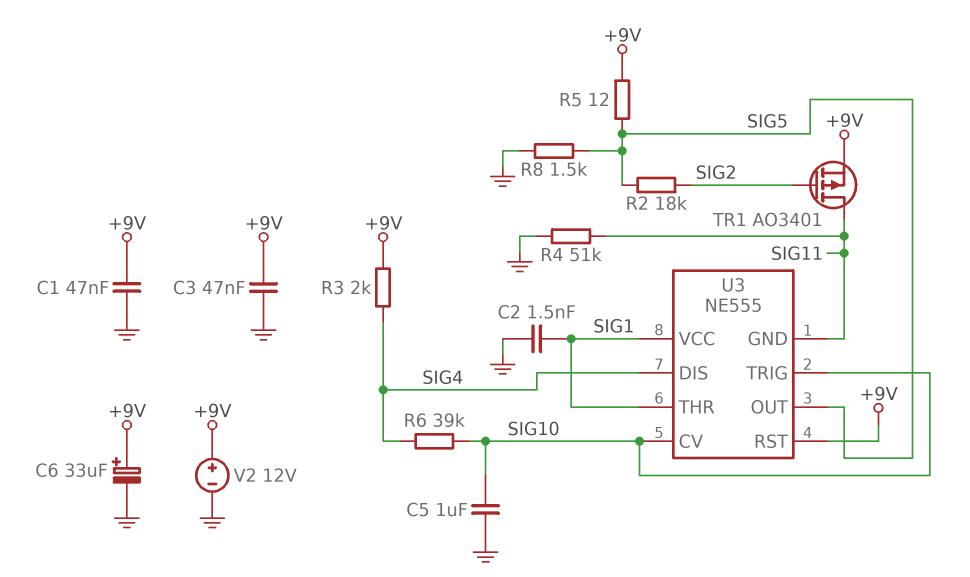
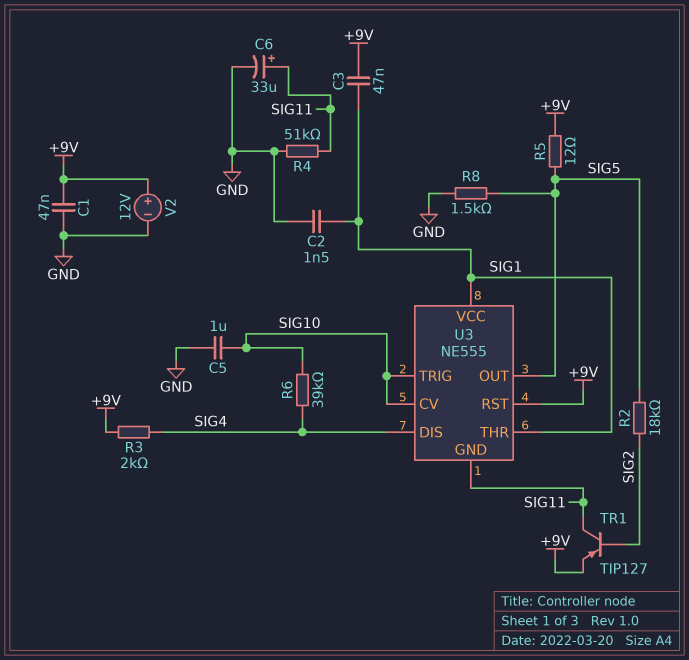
C3: 47nF (+9V, GND) -> 47nF (+9V, SIG1)
C6: 33uF (plus +9V, minus GND) -> 33uF (plus SIG11, minus GND)
TR1: PMOS AO3401 (G SIG2, D SIG11, S +9V) -> PNP TIP127 (B SIG2, C SIG11, E +9V)

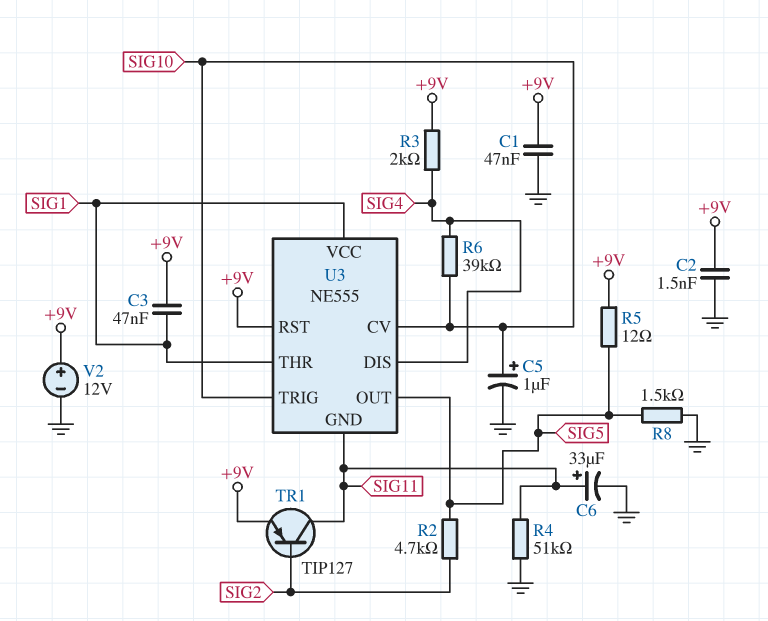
C2: 1.5nF (GND, SIG1) -> 1.5nF (+9V, GND)
C5: 1uF (GND, SIG10) -> 1uF (plus SIG10, minus GND)
R2: 18k (SIG2, SIG5) -> 4.7k (SIG2, SIG5)

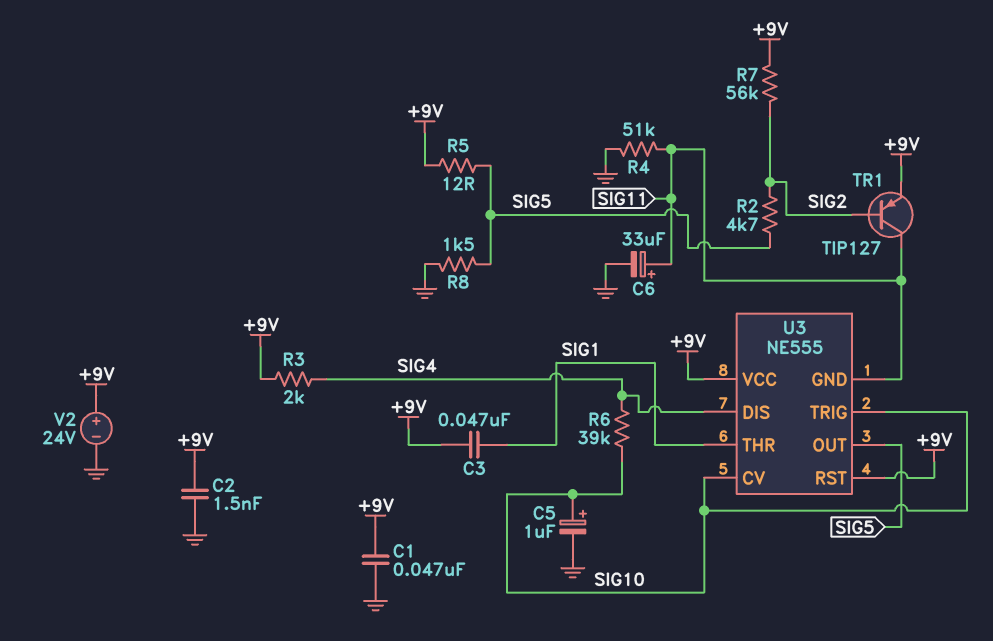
R7: none -> 56k (+9V, SIG2)
U3 pin VCC: SIG1 -> +9V
V2: 12V (plus +9V, minus GND) -> 24V (plus +9V, minus GND)

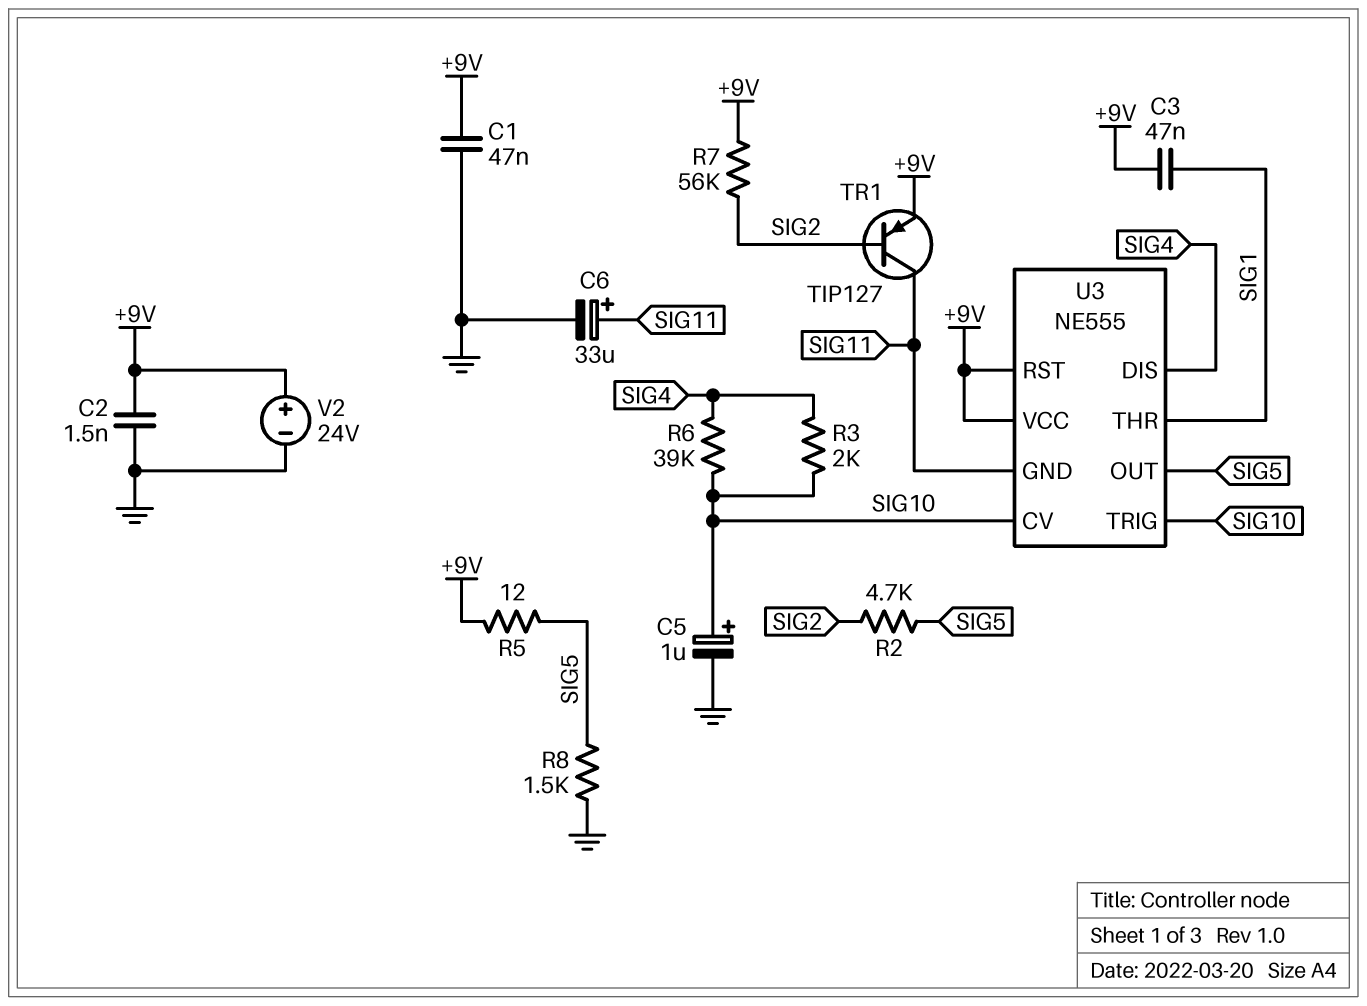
R3: 2k (+9V, SIG4) -> 2k (SIG4, SIG10)
R4: 51k (GND, SIG11) -> none

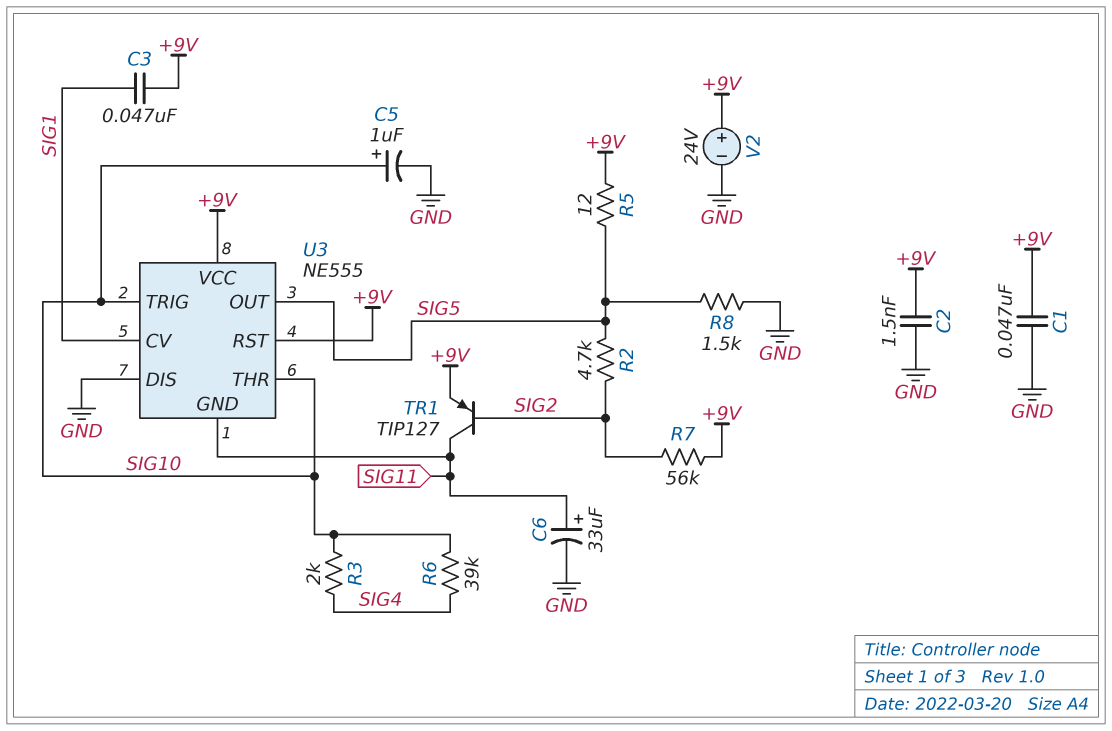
U3 pin CV: SIG10 -> SIG1
U3 pin DIS: SIG4 -> GND
U3 pin THR: SIG1 -> SIG10

